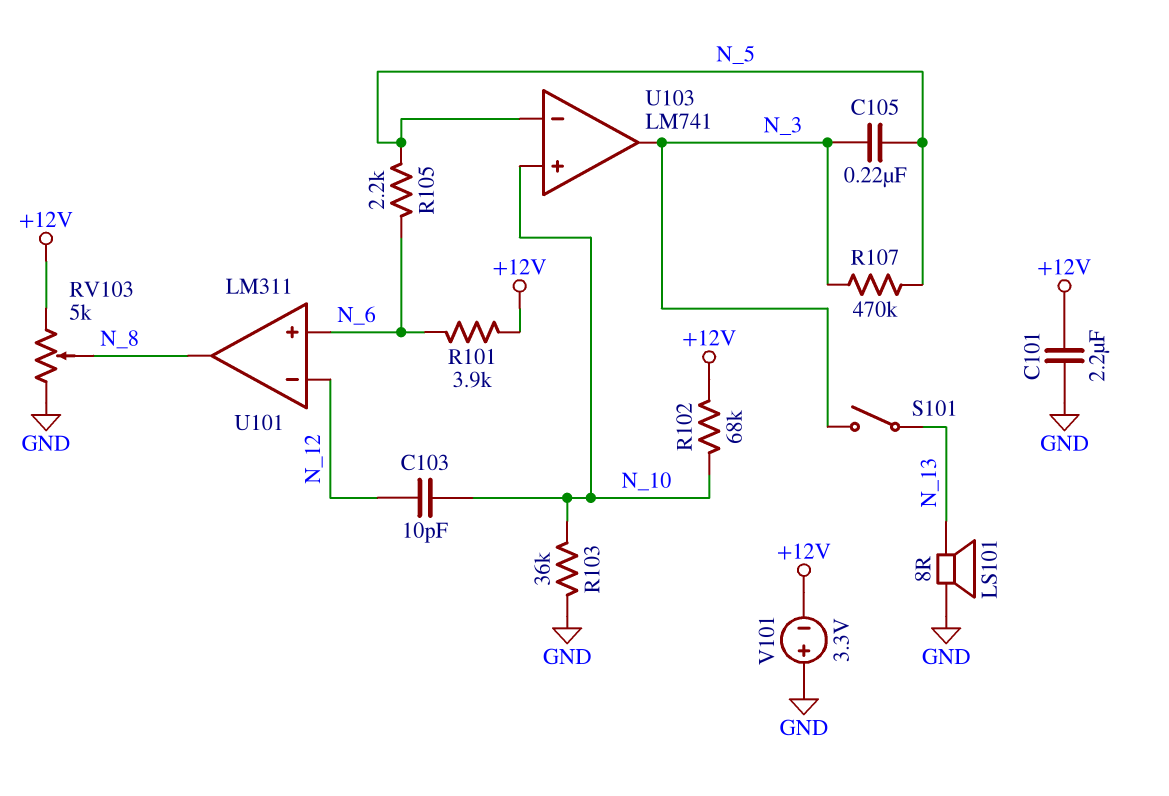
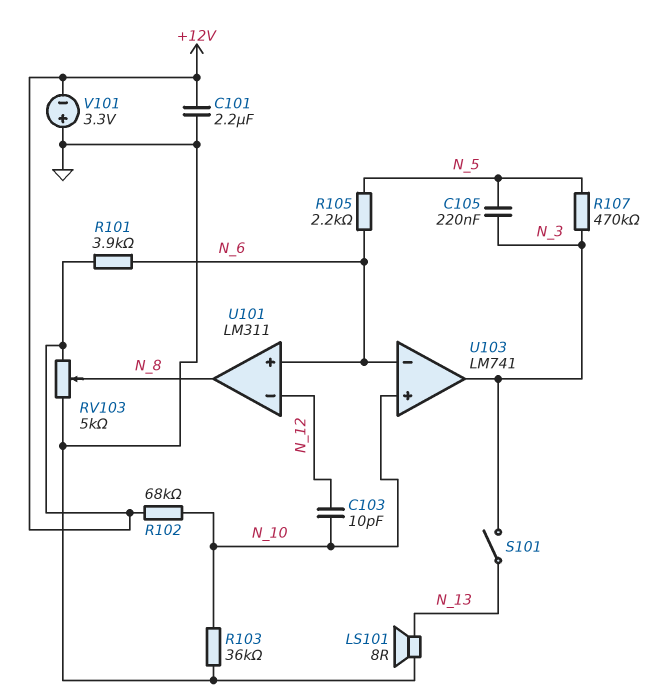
U103 pin in-: N_5 -> N_6

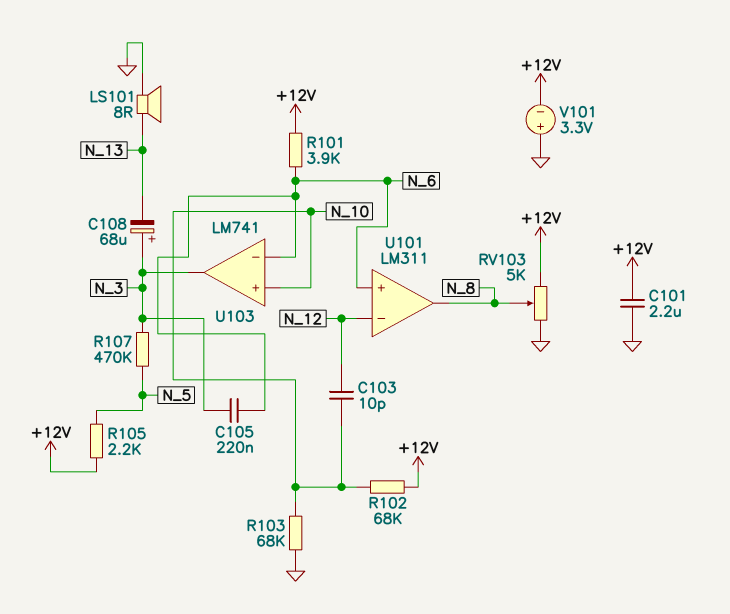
C105: 220nF (N_3, N_5) -> 220nF (N_3, N_6)
C108: none -> 68uF (plus N_3, minus N_13)
R103: 36k (GND, N_10) -> 68k (GND, N_10)
R105: 2.2k (N_5, N_6) -> 2.2k (+12V, N_5)
S101: switch (N_3, N_13) -> none

